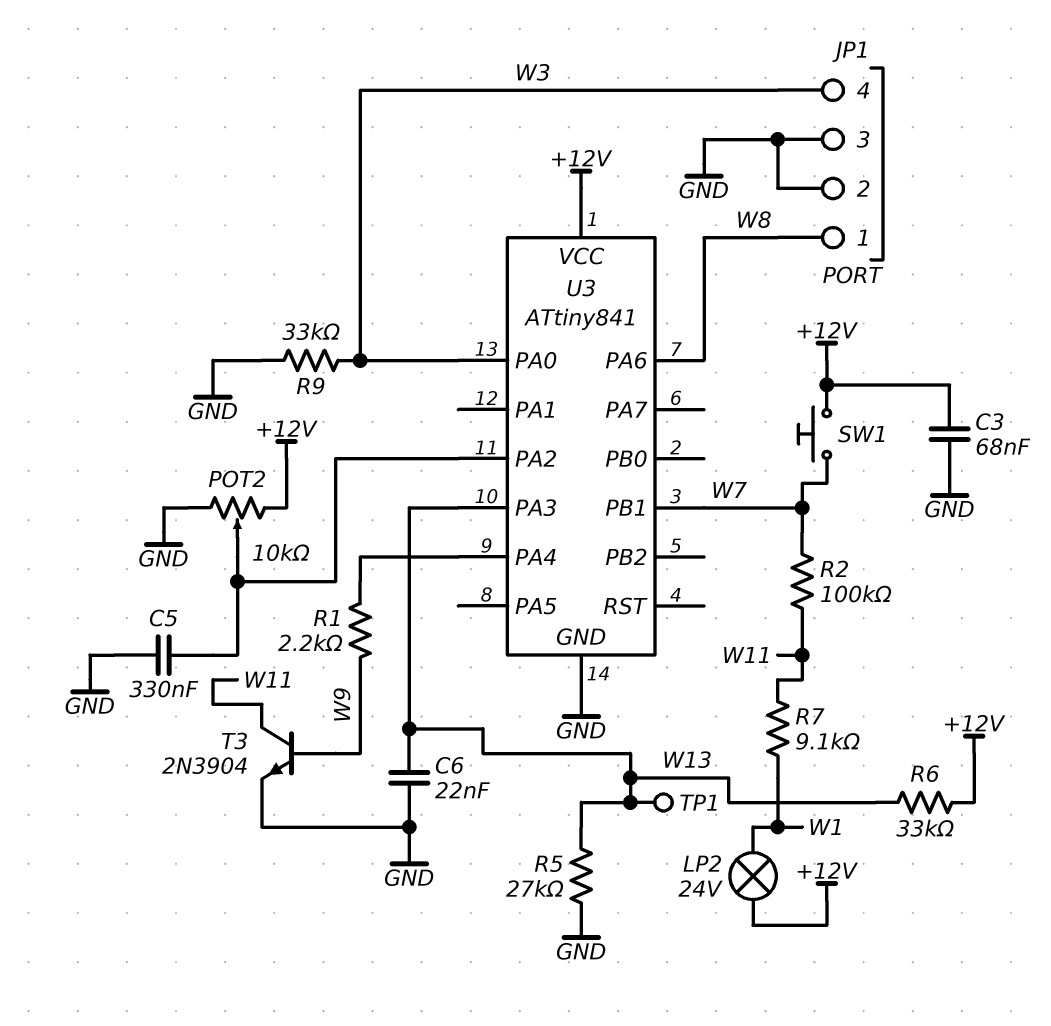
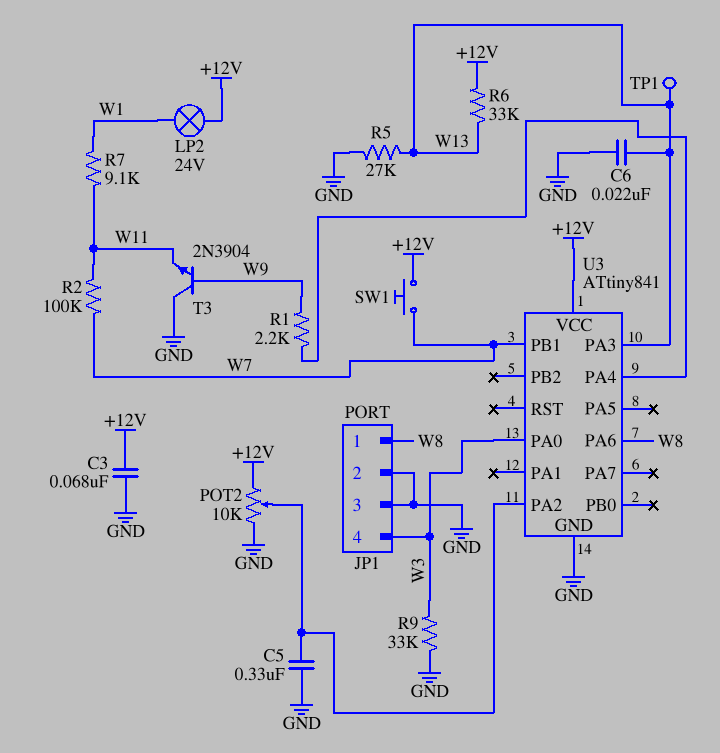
T3: NPN 2N3904 (B W9, C W11, E GND) -> NPN 2N3904 (B W9, C GND, E W11)

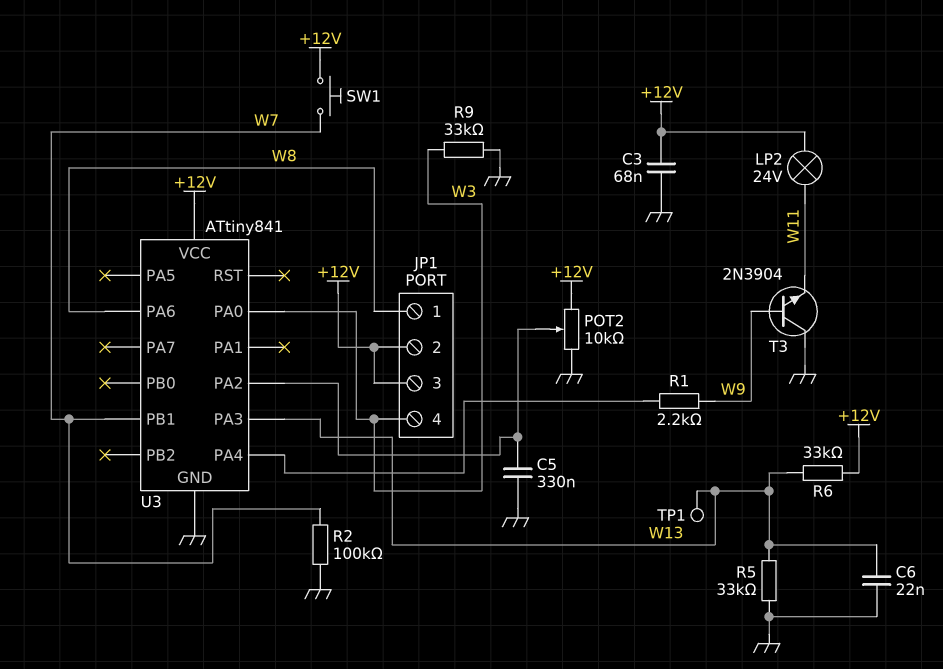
JP1 pin 2: GND -> +12V
JP1 pin 3: GND -> +12V
LP2: lamp 24V (+12V, W1) -> lamp 24V (+12V, W11)
R2: 100k (W7, W11) -> 100k (GND, W7)
R5: 27k (GND, W13) -> 33k (GND, W13)
R7: 9.1k (W1, W11) -> none

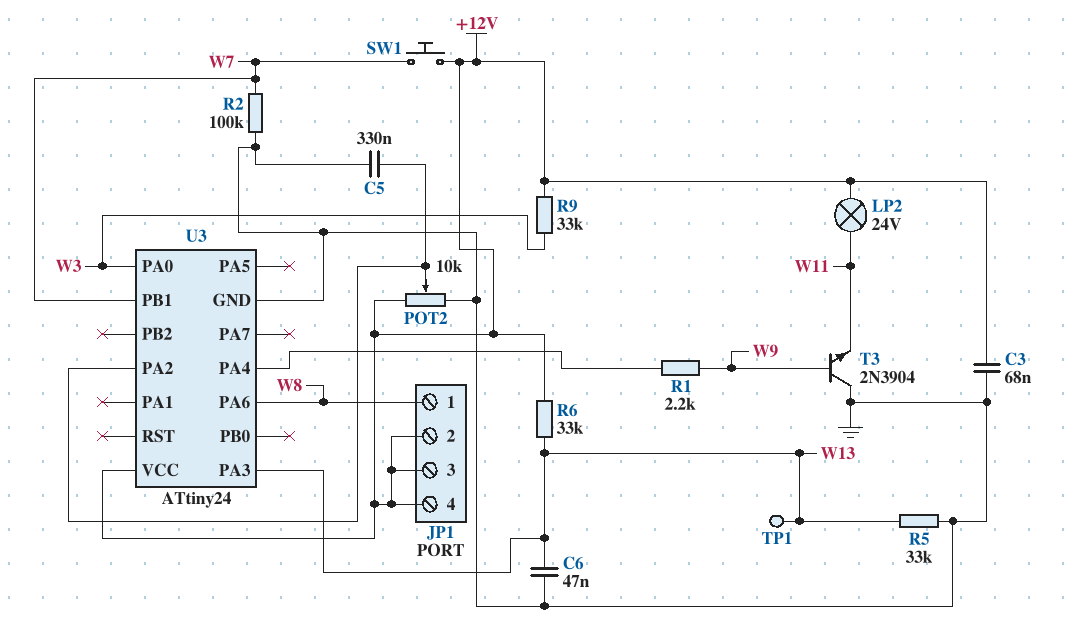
C6: 22nF (GND, W13) -> 47nF (GND, W13)
JP1 pin 4: W3 -> +12V
R9: 33k (GND, W3) -> 33k (+12V, W3)
U3: ATtiny841 -> ATtiny24

